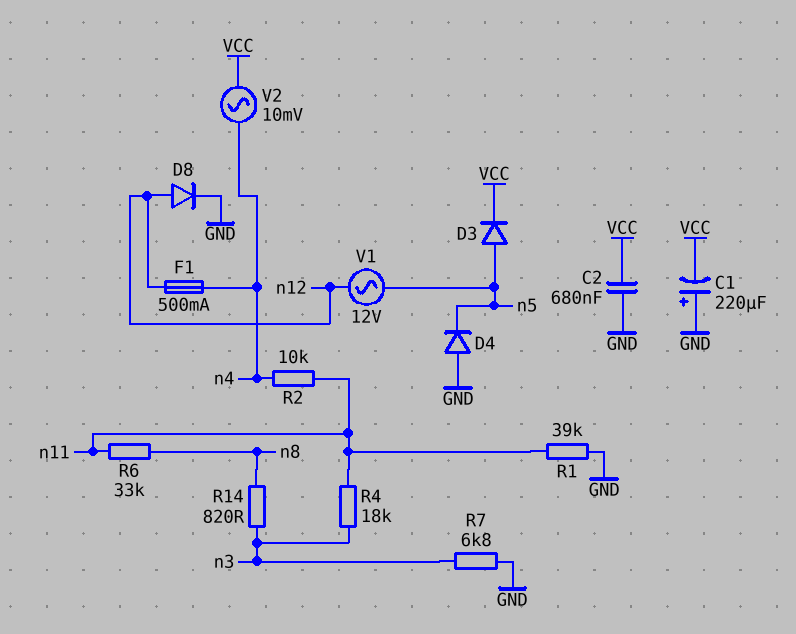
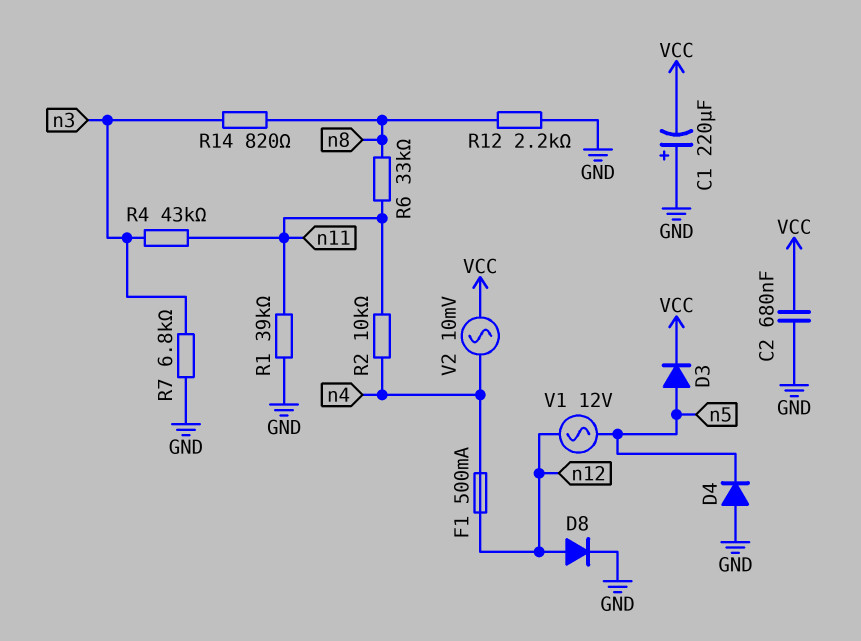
R4: 18k (n3, n11) -> 43k (n3, n11)
R12: none -> 2.2k (GND, n8)

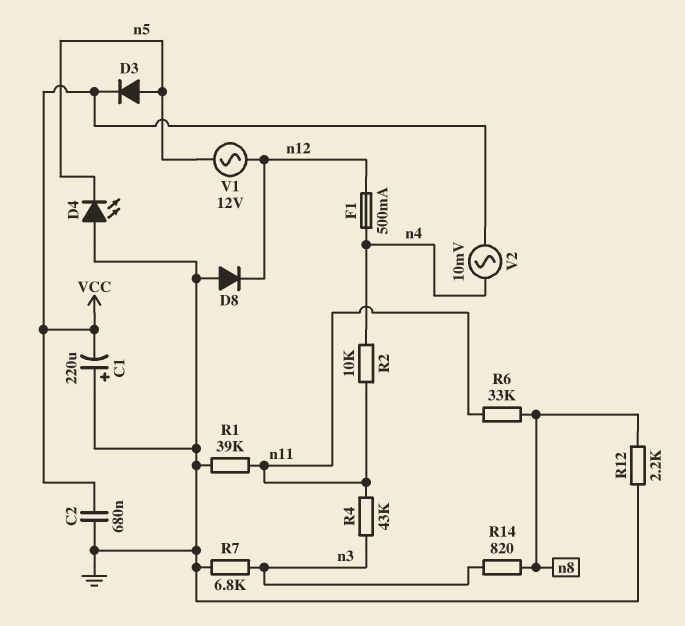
D4: diode (A GND, K n5) -> LED (A GND, K n5)
D8: diode (A n12, K GND) -> diode (A GND, K n12)

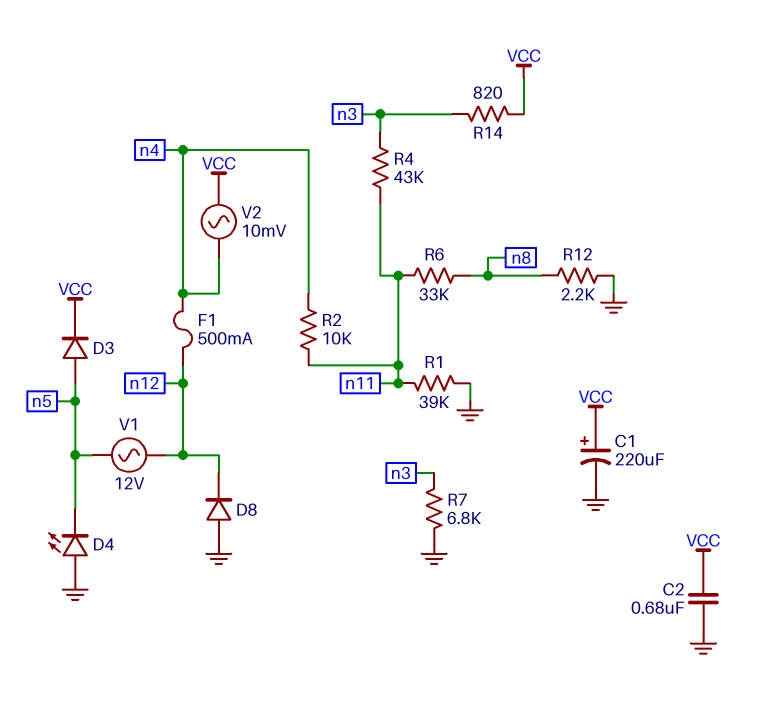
C1: 220uF (plus GND, minus VCC) -> 220uF (plus VCC, minus GND)
R14: 820 (n3, n8) -> 820 (VCC, n3)

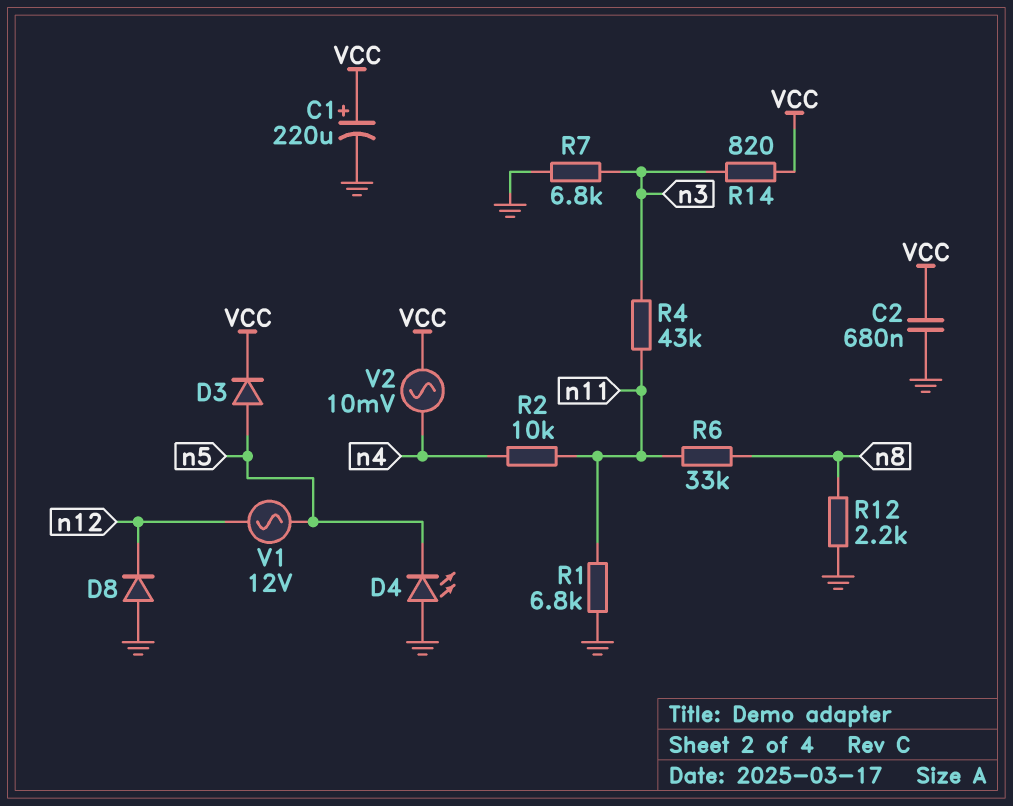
F1: 500mA (n4, n12) -> none
R1: 39k (GND, n11) -> 6.8k (GND, n11)

